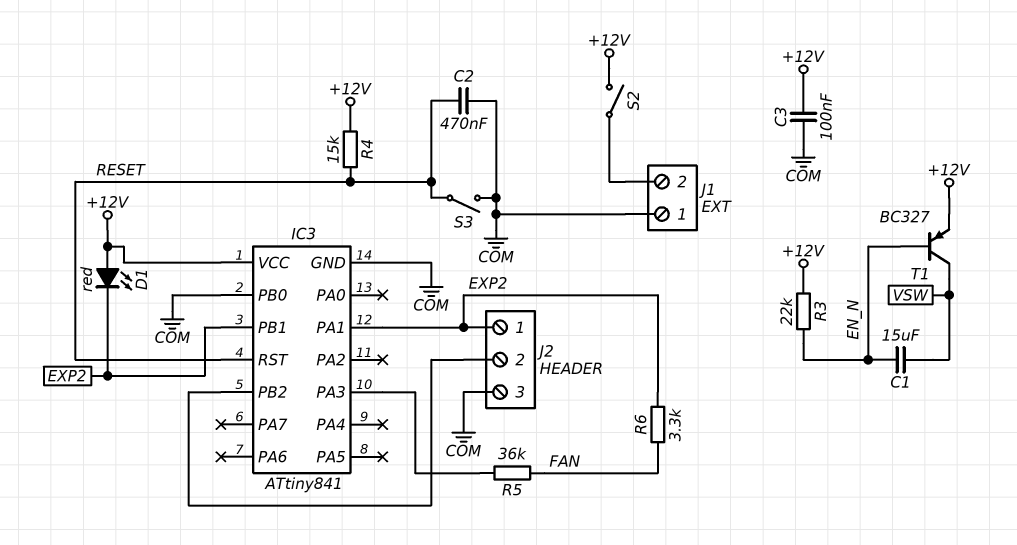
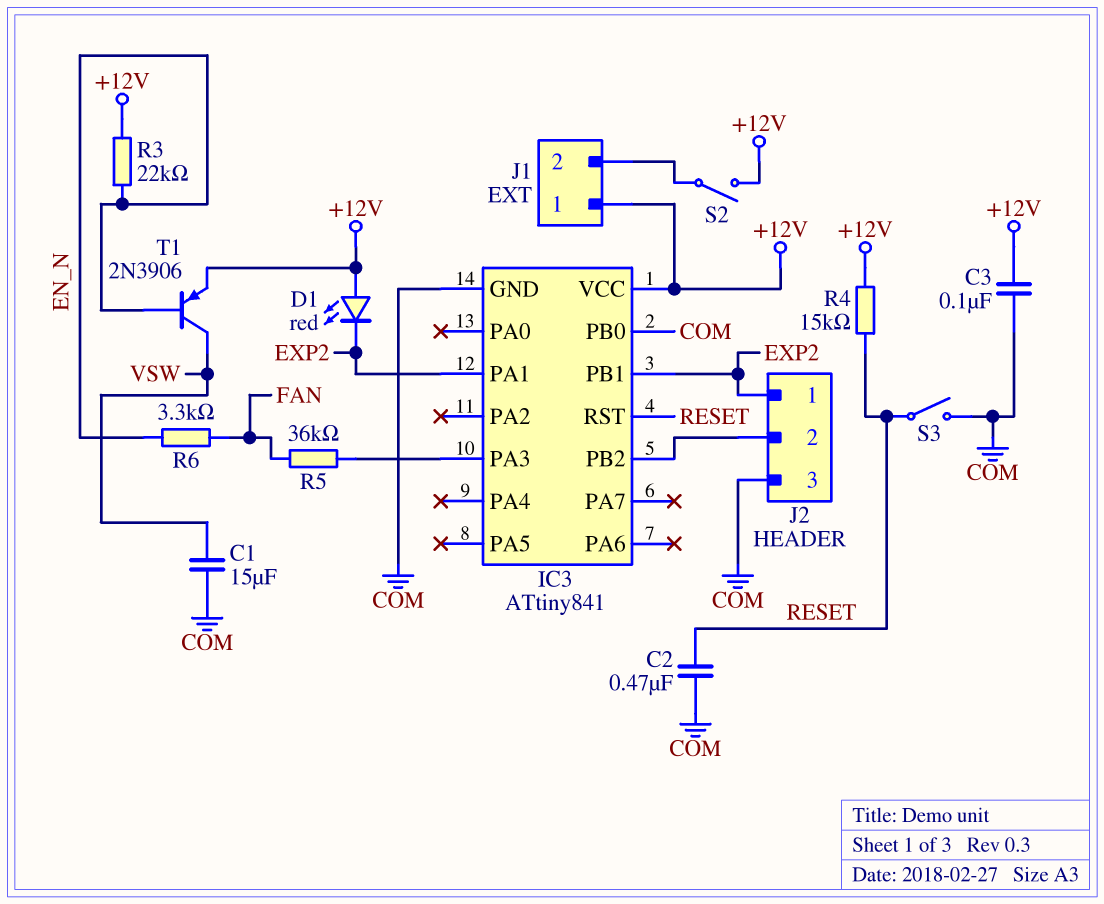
C1: 15uF (EN_N, VSW) -> 15uF (COM, VSW)
J1 pin 1: COM -> +12V
R6: 3.3k (EXP2, FAN) -> 3.3k (EN_N, FAN)
T1: PNP BC327 (B EN_N, C VSW, E +12V) -> PNP 2N3906 (B EN_N, C VSW, E +12V)

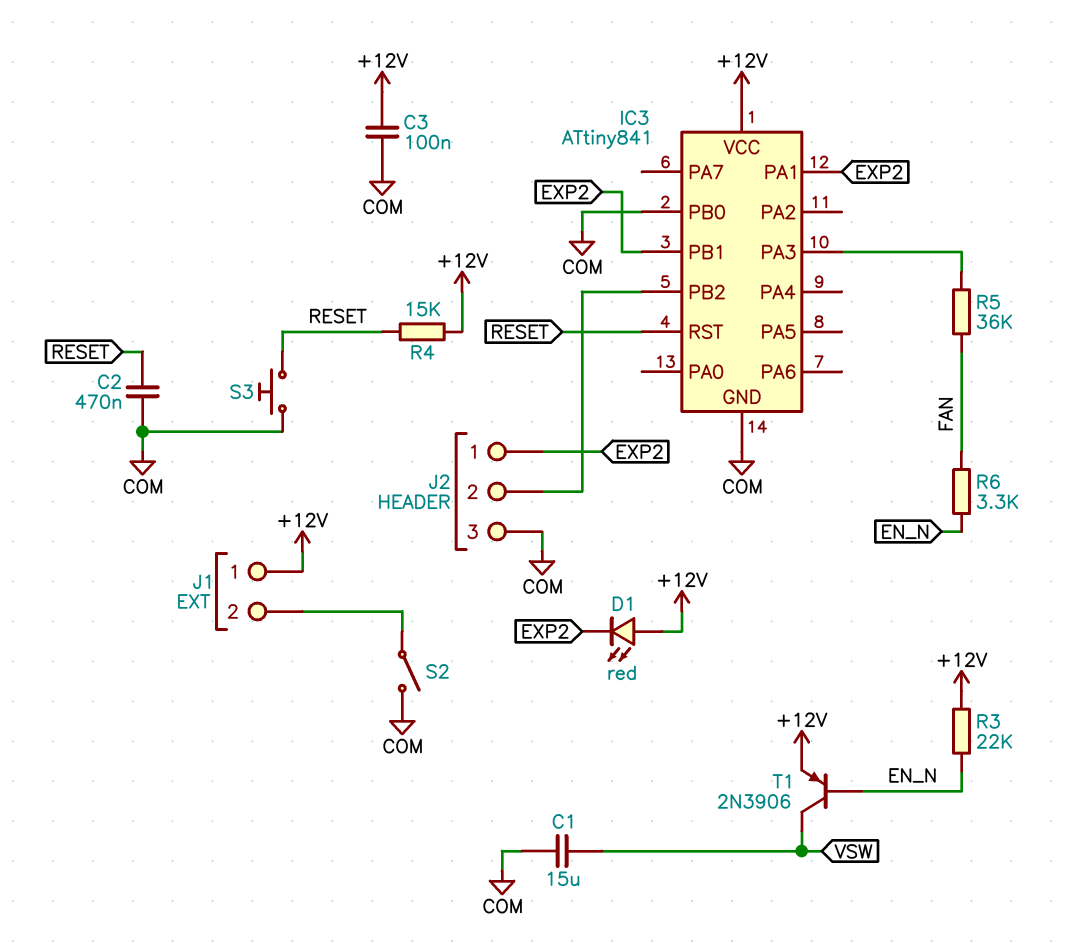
S2: switch (+12V, J1/2) -> switch (COM, J1/2)
S3: switch (COM, RESET) -> button (COM, RESET)

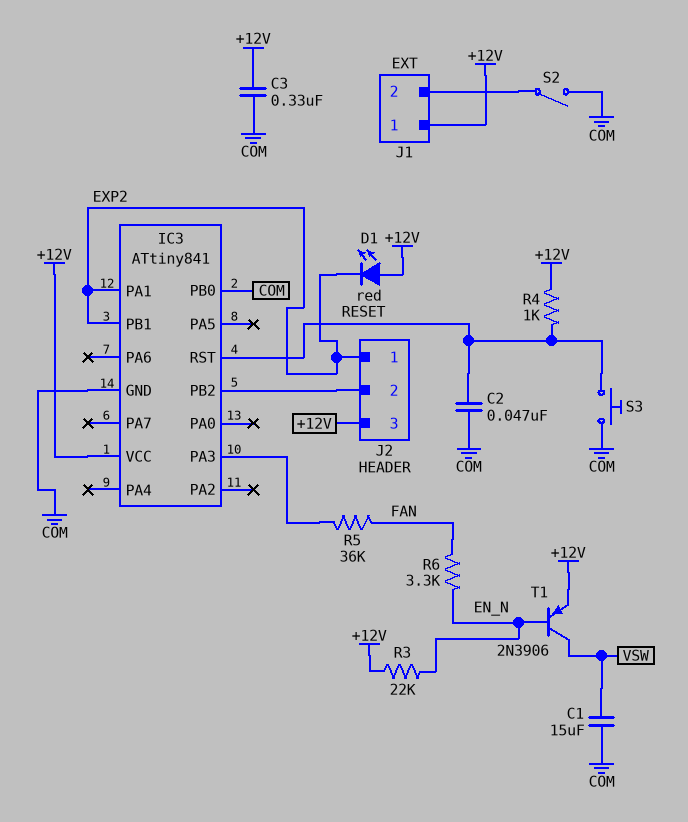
C2: 470nF (COM, RESET) -> 47nF (COM, RESET)
C3: 100nF (+12V, COM) -> 330nF (+12V, COM)
J2 pin 3: COM -> +12V
R4: 15k (+12V, RESET) -> 1k (+12V, RESET)

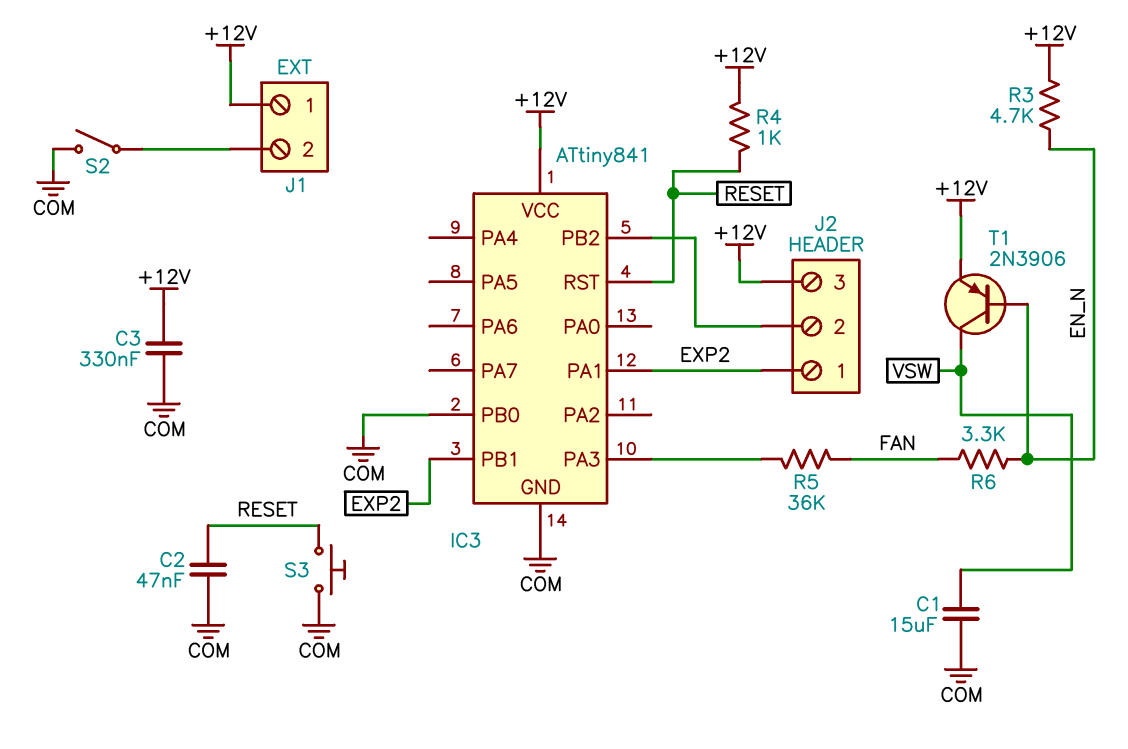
D1: LED red (A +12V, K EXP2) -> none
R3: 22k (+12V, EN_N) -> 4.7k (+12V, EN_N)

